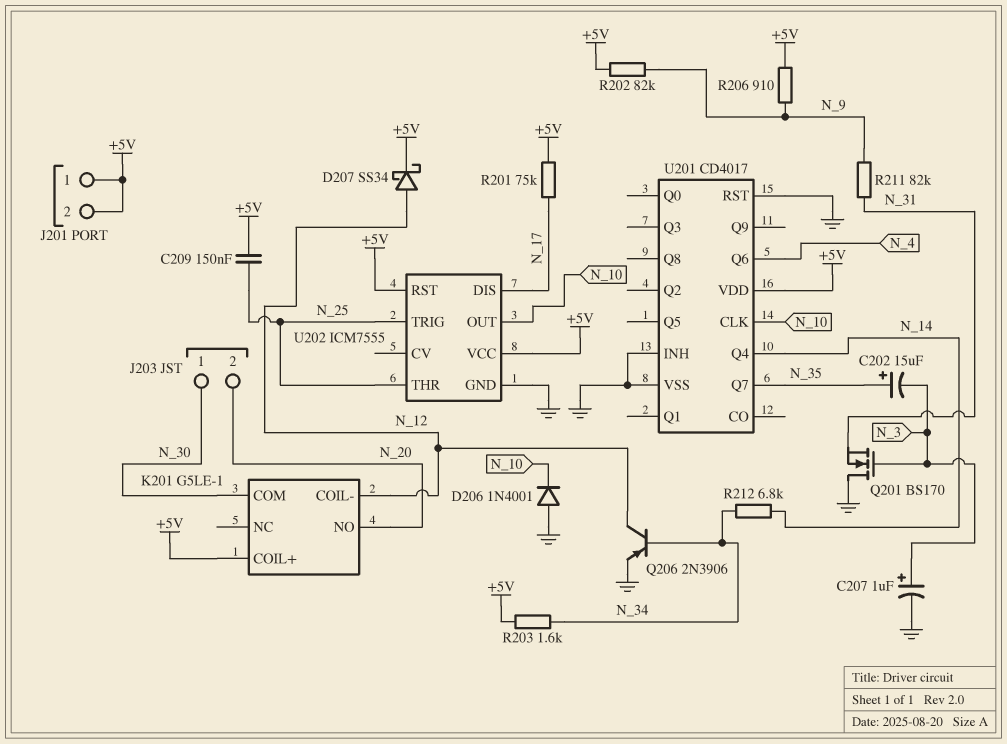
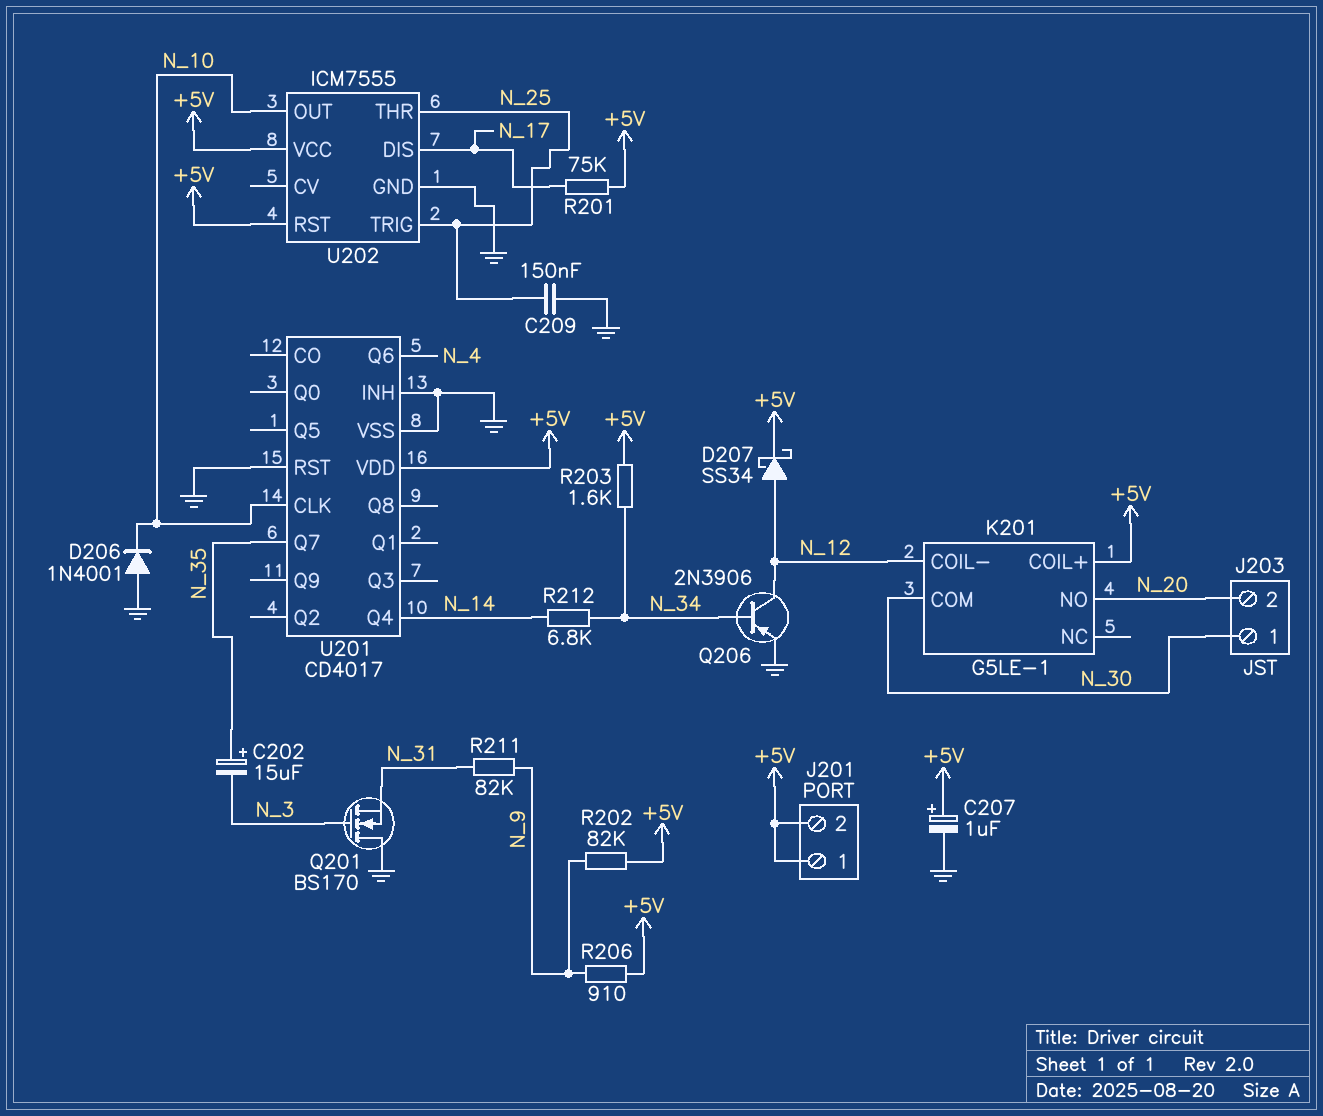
C207: 1uF (plus N_3, minus GND) -> 1uF (plus +5V, minus GND)
C209: 150nF (+5V, N_25) -> 150nF (GND, N_25)

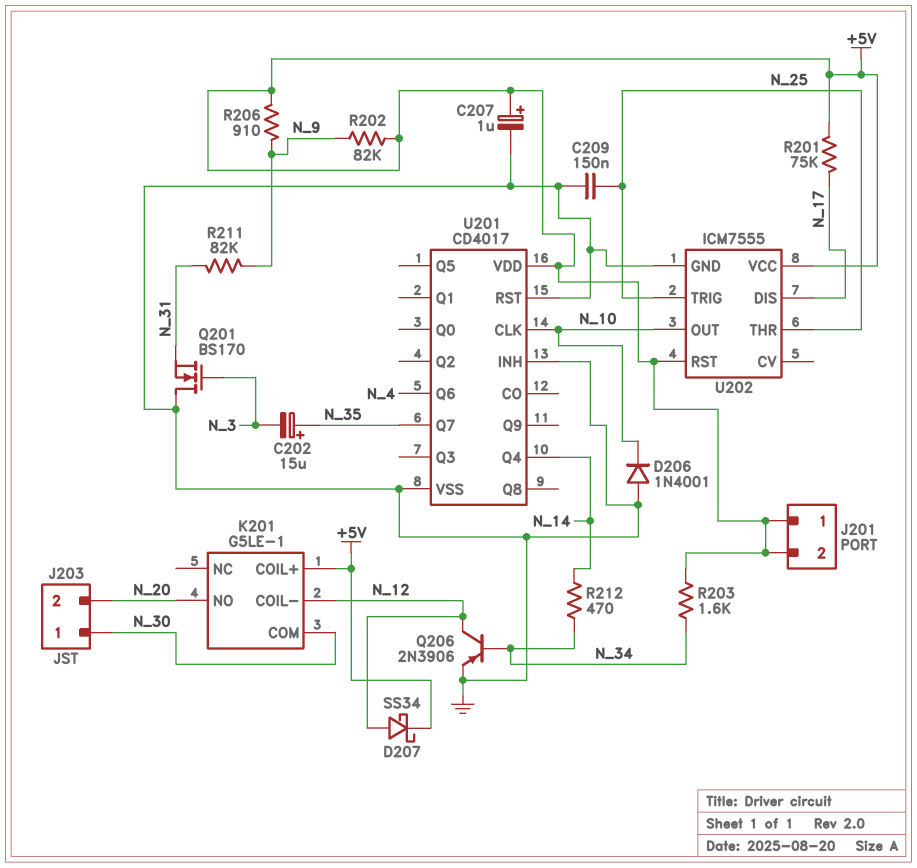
R212: 6.8k (N_14, N_34) -> 470 (N_14, N_34)

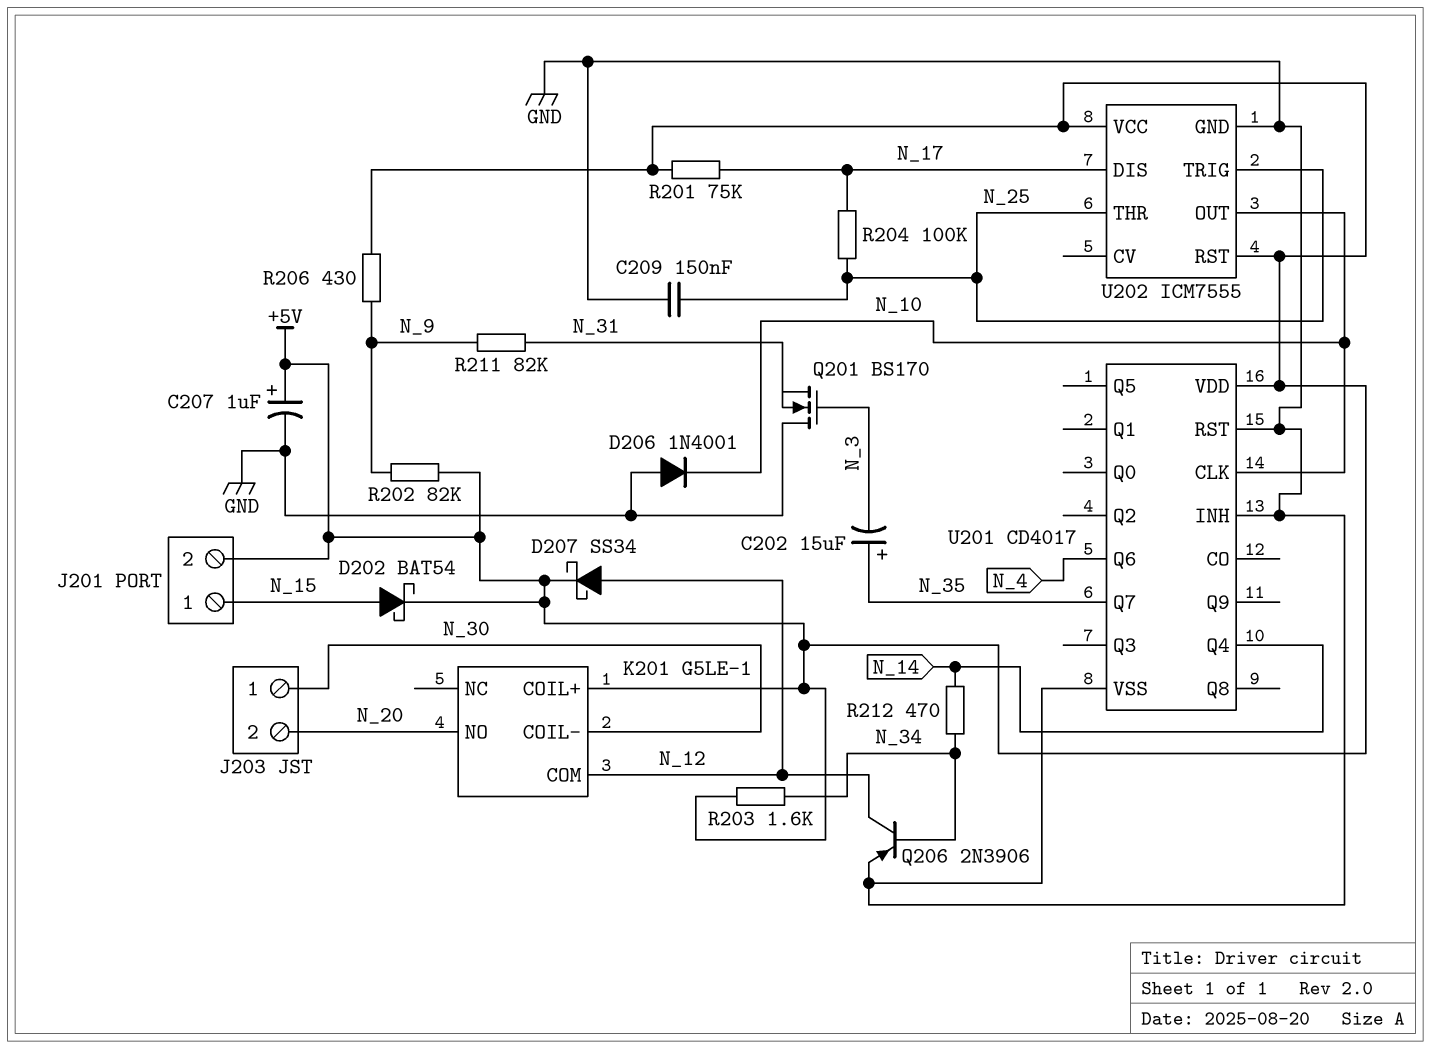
D202: none -> schottky BAT54 (A N_15, K +5V)
J201 pin 1: +5V -> N_15
K201 pin COIL-: N_12 -> N_30
K201 pin COM: N_30 -> N_12
R204: none -> 100k (N_17, N_25)
R206: 910 (+5V, N_9) -> 430 (+5V, N_9)

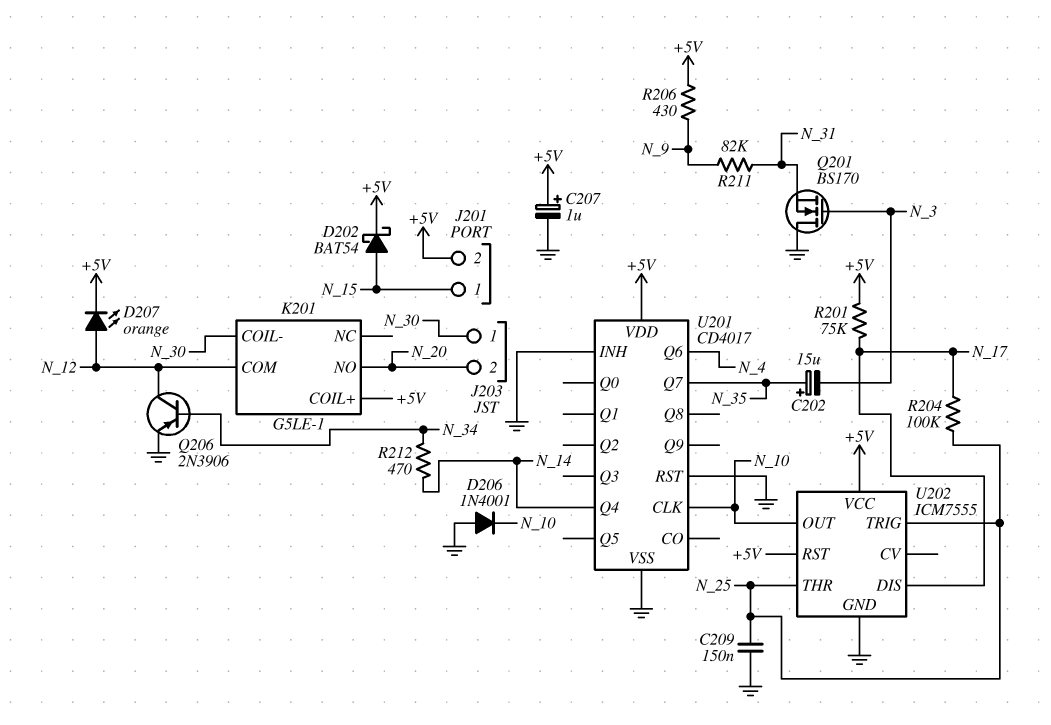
D207: schottky SS34 (A N_12, K +5V) -> LED orange (A N_12, K +5V)
R202: 82k (+5V, N_9) -> none
R203: 1.6k (+5V, N_34) -> none

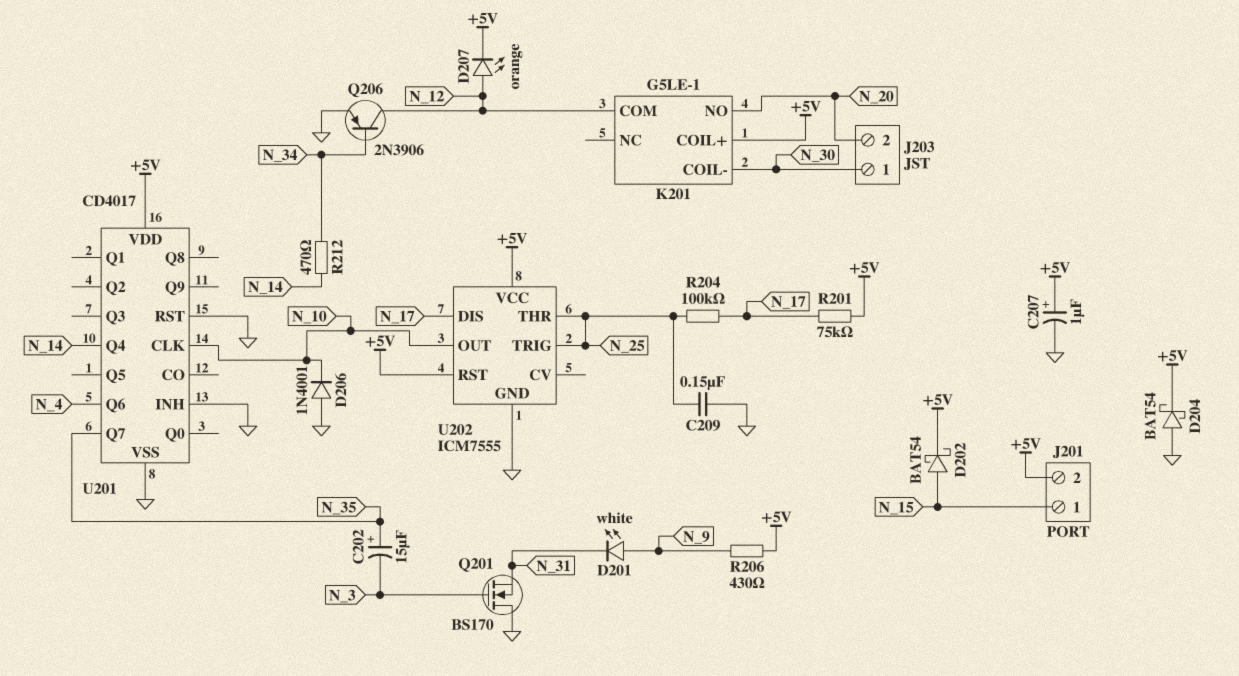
D201: none -> LED white (A N_9, K N_31)
D204: none -> schottky BAT54 (A GND, K +5V)
R211: 82k (N_9, N_31) -> none

